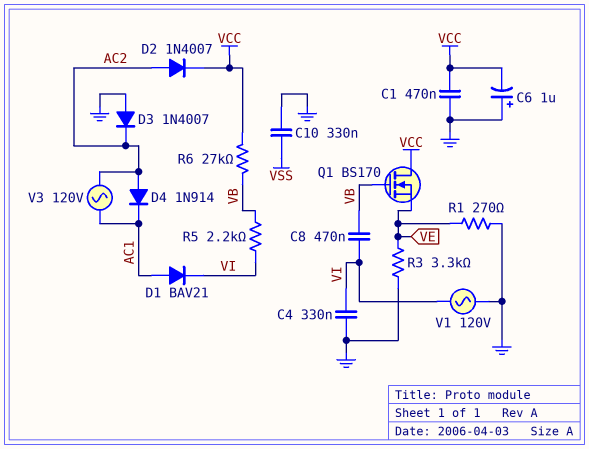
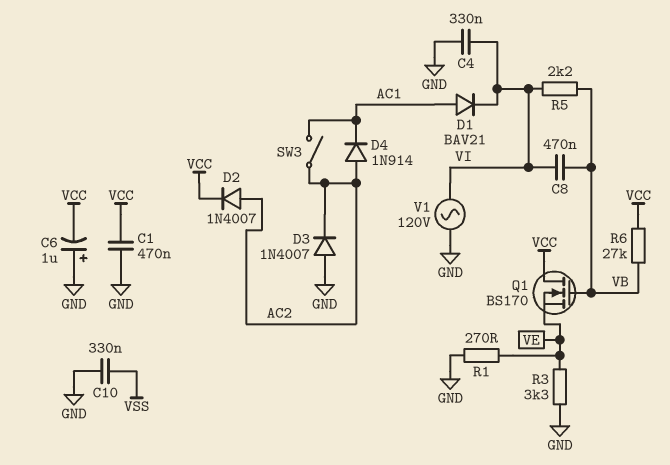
SW3: none -> switch (AC1, AC2)
V3: AC 120V (AC1, AC2) -> none

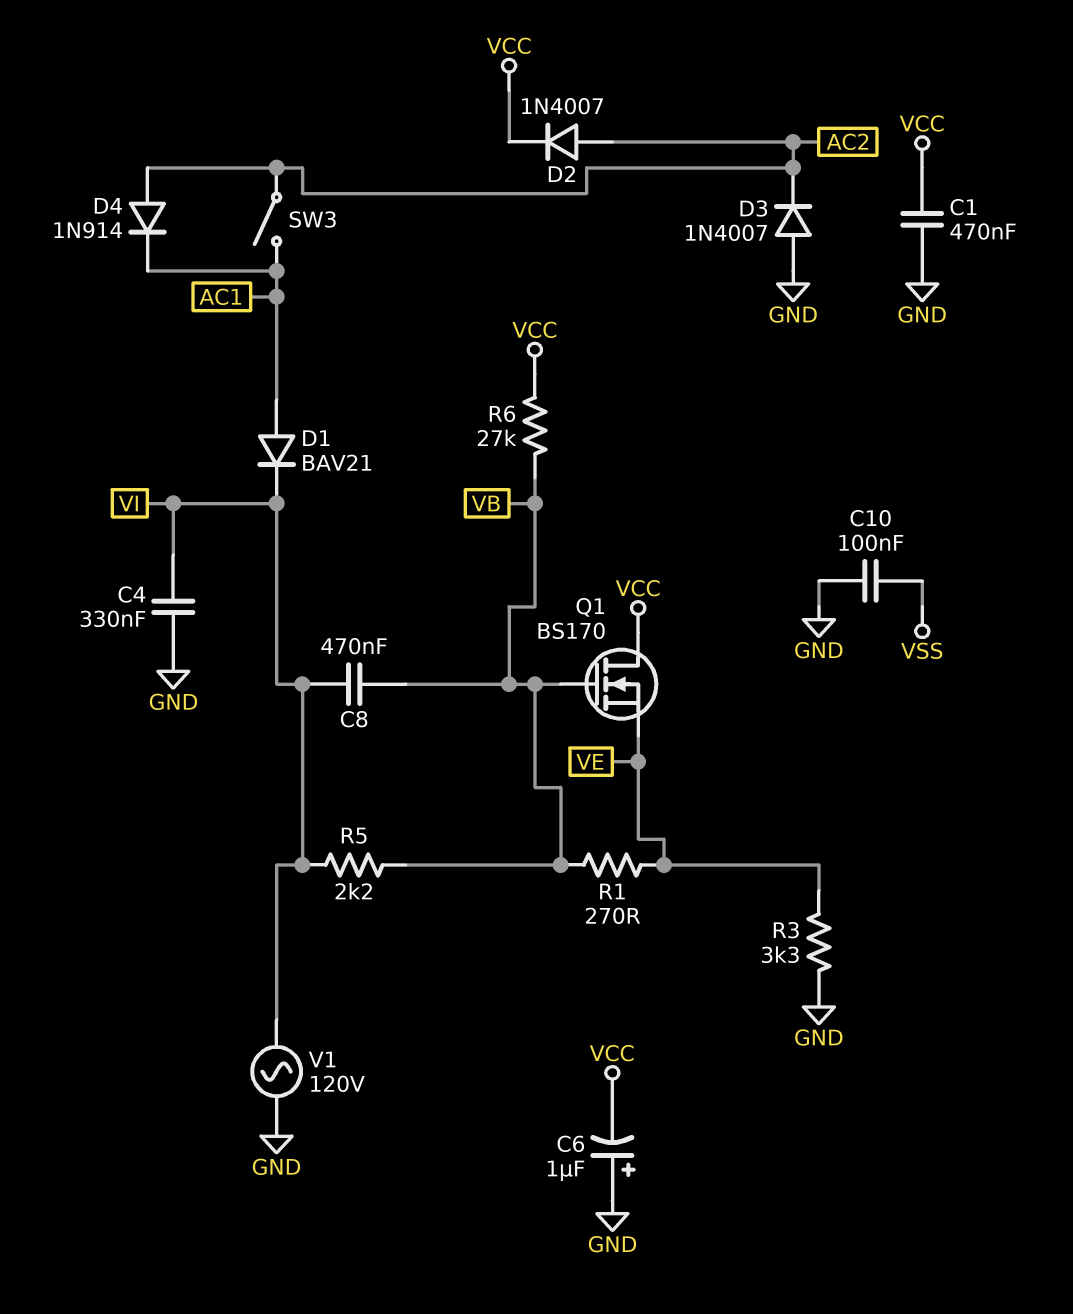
C10: 330nF (GND, VSS) -> 100nF (GND, VSS)
R1: 270 (GND, VE) -> 270 (VB, VE)

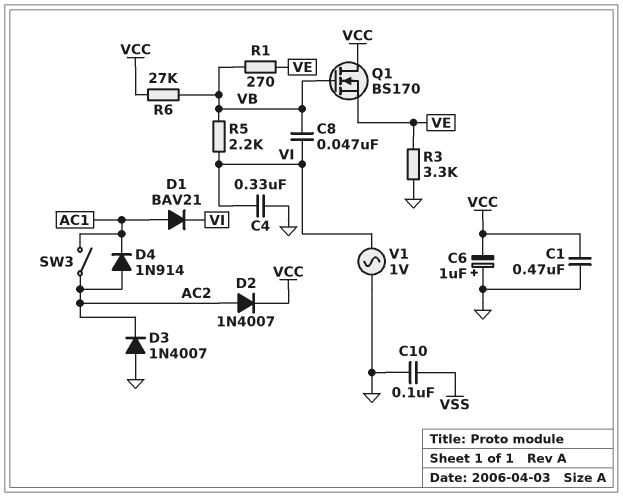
C8: 470nF (VB, VI) -> 47nF (VB, VI)
V1: AC 120V (GND, VI) -> AC 1V (GND, VI)

